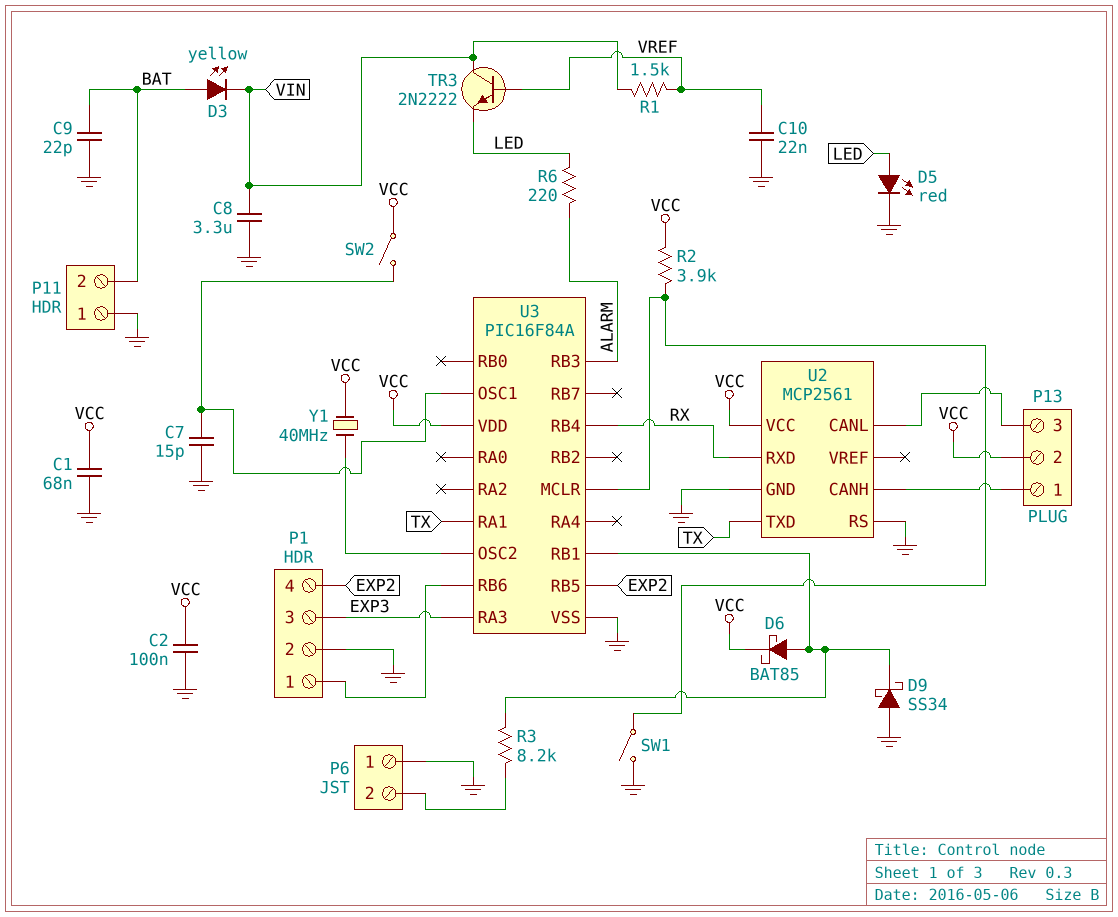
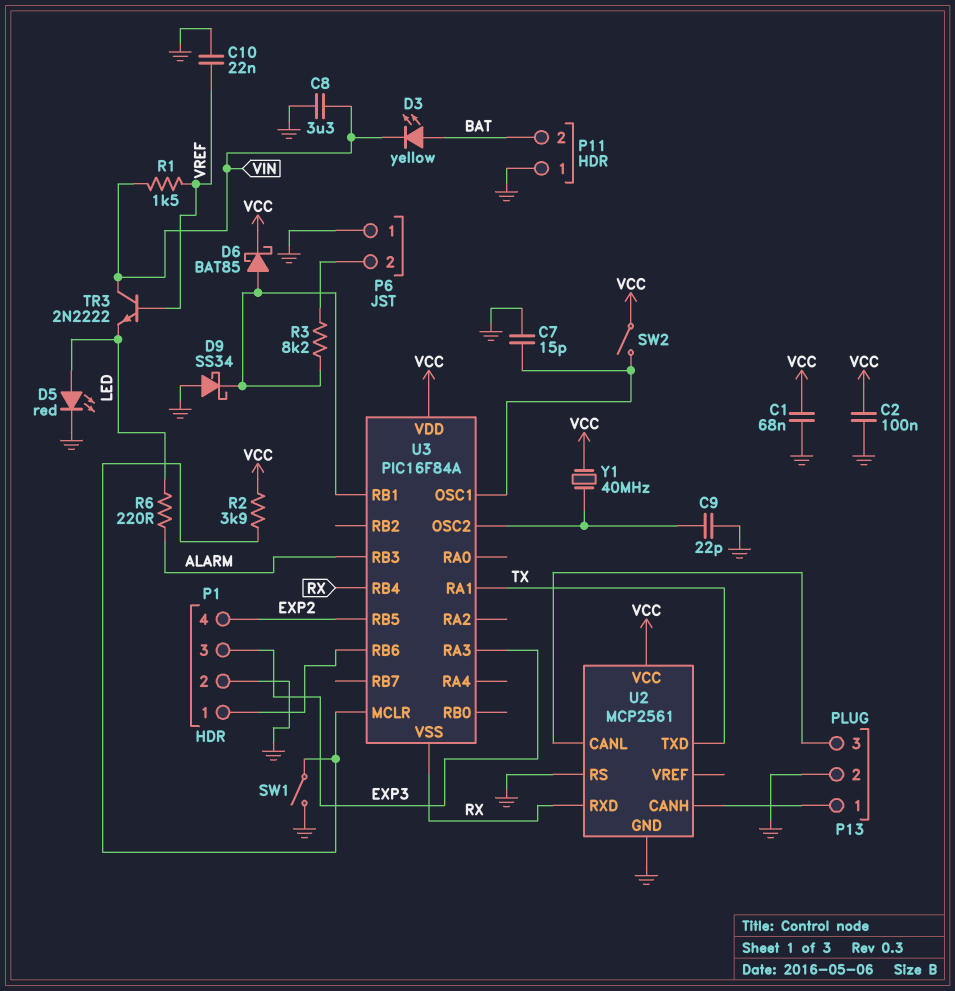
C9: 22pF (BAT, GND) -> 22pF (GND, U3/OSC2)
P13 pin 2: VCC -> GND
U3 pin VSS: GND -> RX

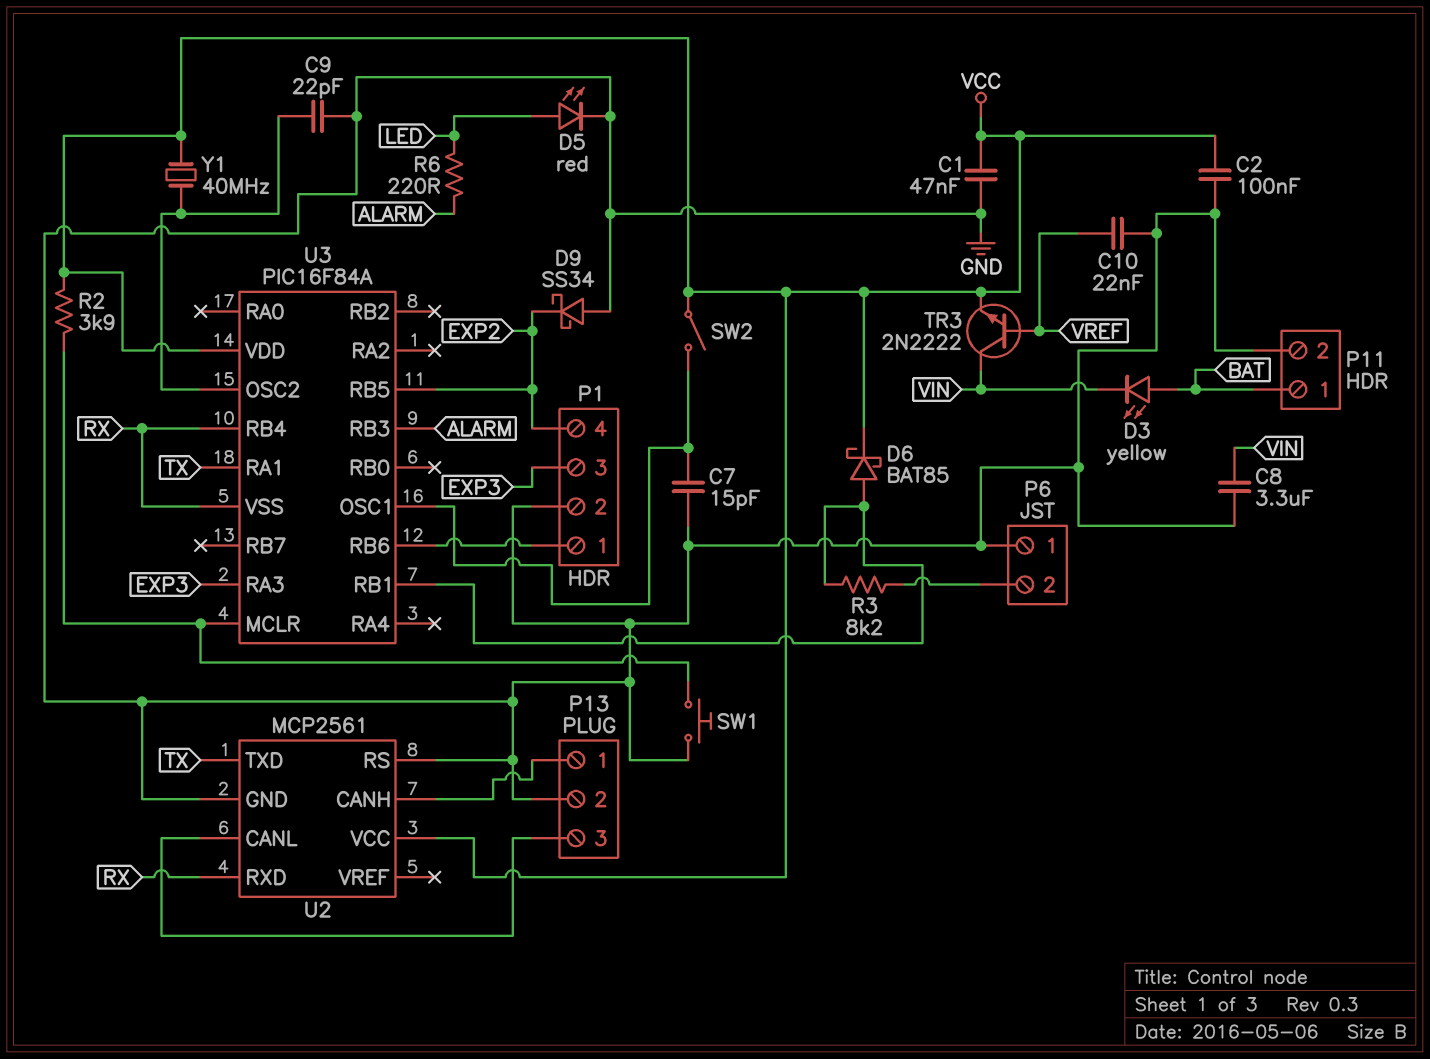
C1: 68nF (GND, VCC) -> 47nF (GND, VCC)
D9: schottky SS34 (A GND, K U3/RB1) -> schottky SS34 (A GND, K EXP2)
P11 pin 1: GND -> BAT
P11 pin 2: BAT -> GND
R1: 1.5k (VIN, VREF) -> none
SW1: switch (GND, U3/MCLR) -> button (GND, U3/MCLR)
TR3: NPN 2N2222 (B VREF, C VIN, E LED) -> NPN 2N2222 (B VREF, C VIN, E VCC)

